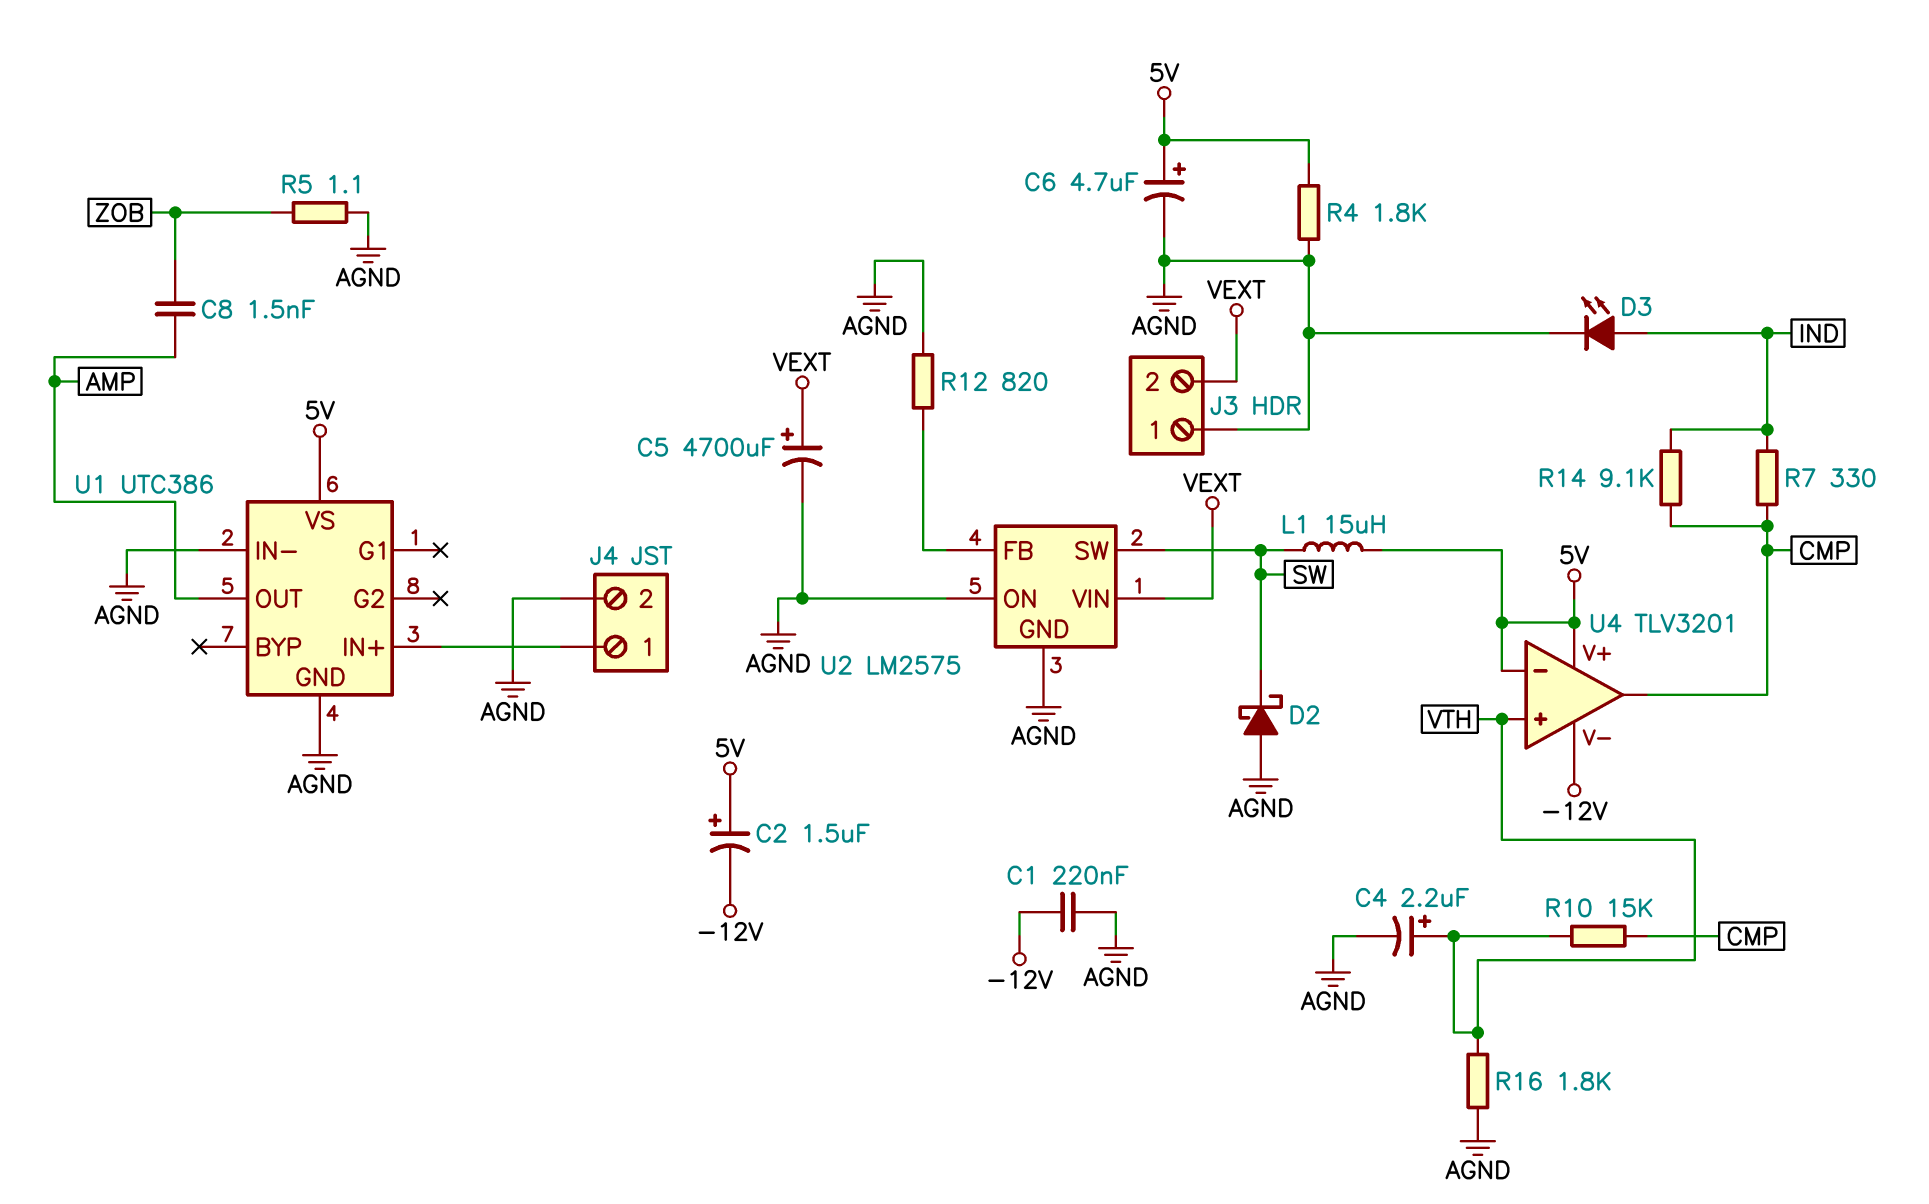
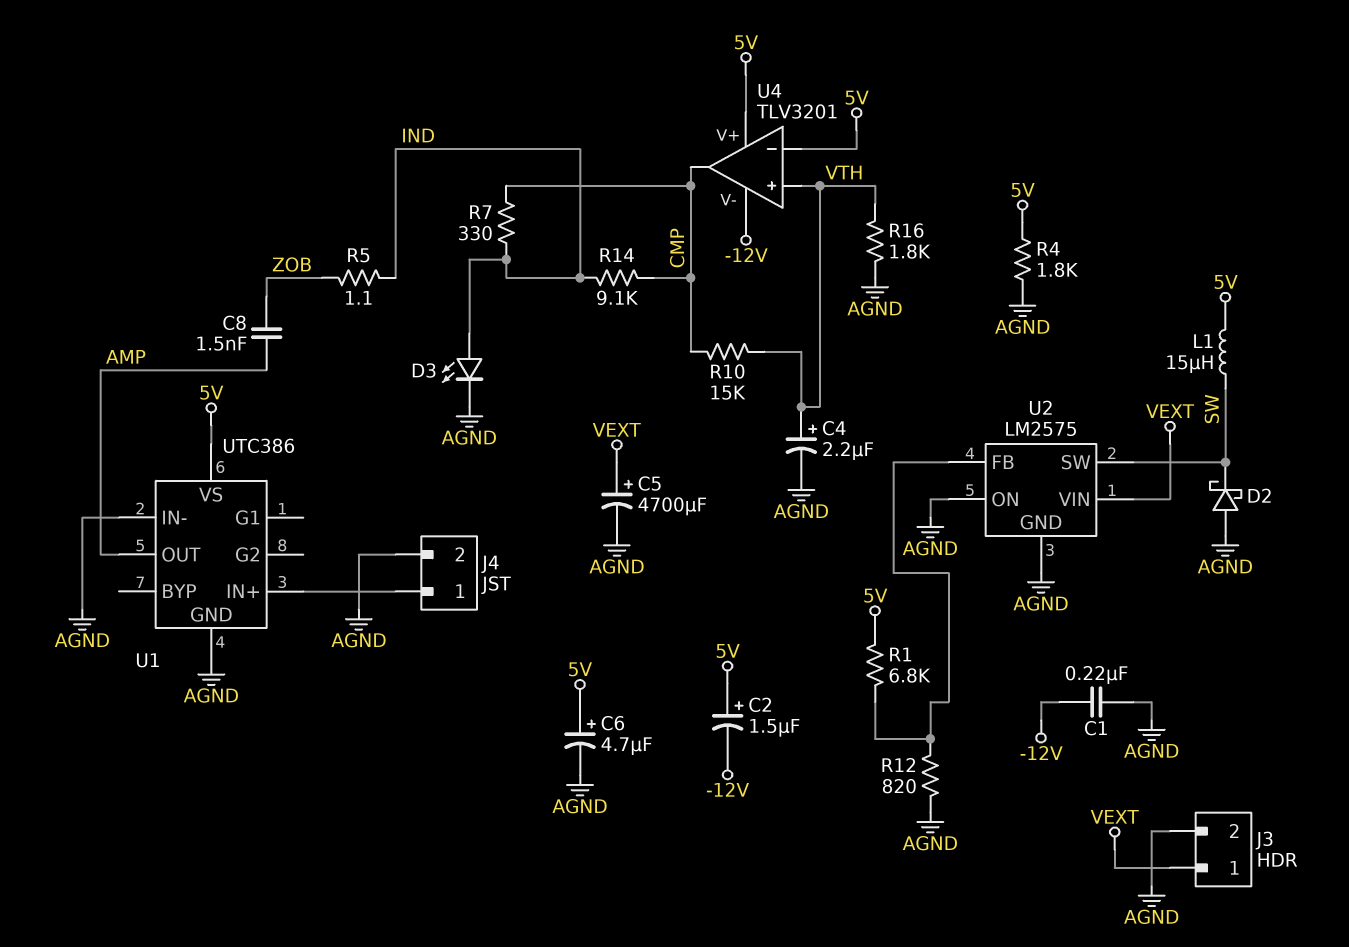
J3 pin 1: AGND -> VEXT
J3 pin 2: VEXT -> AGND
R1: none -> 6.8k (5V, U2/FB)
R5: 1.1 (AGND, ZOB) -> 1.1 (IND, ZOB)

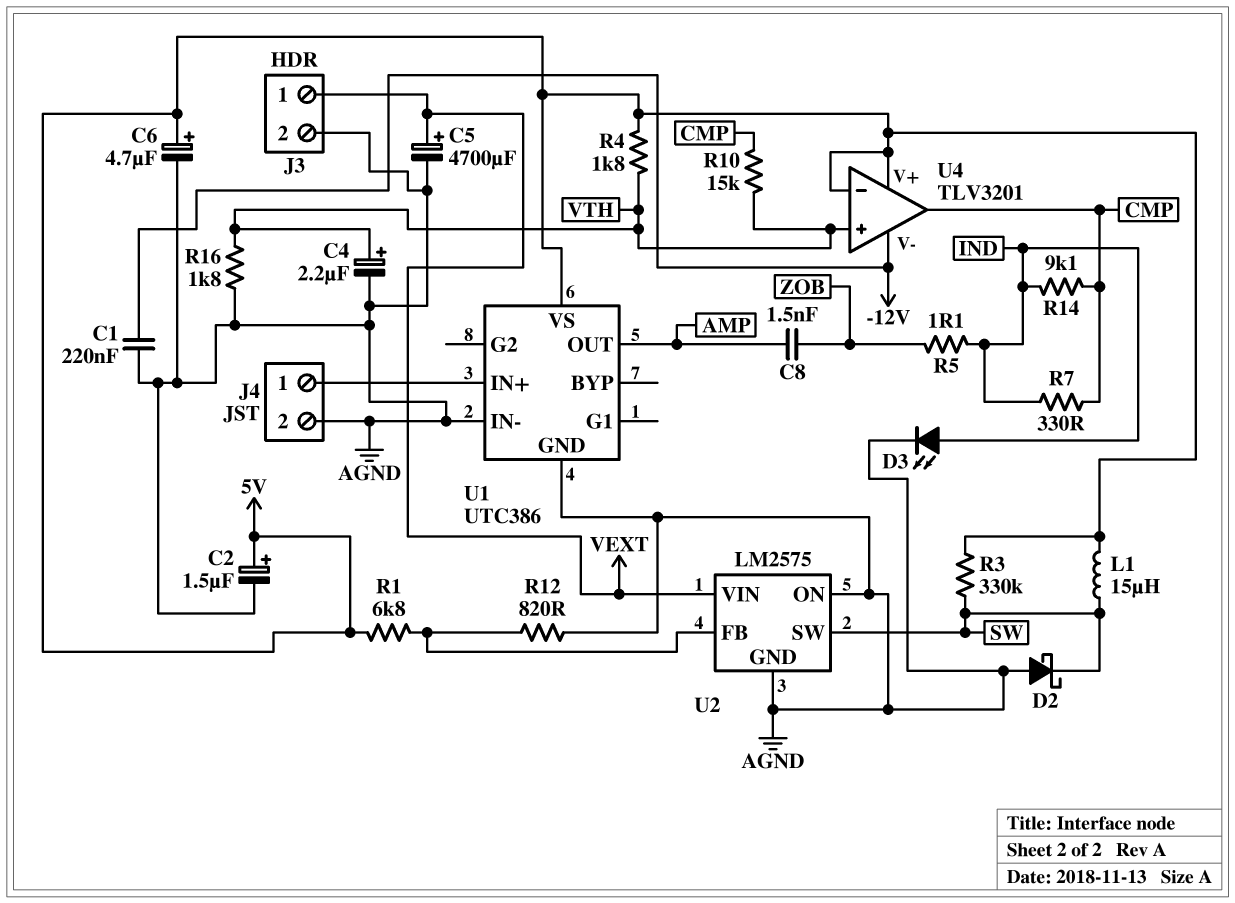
C2: 1.5uF (plus 5V, minus -12V) -> 1.5uF (plus 5V, minus AGND)
R3: none -> 330k (5V, SW)
R4: 1.8k (5V, AGND) -> 1.8k (5V, VTH)

